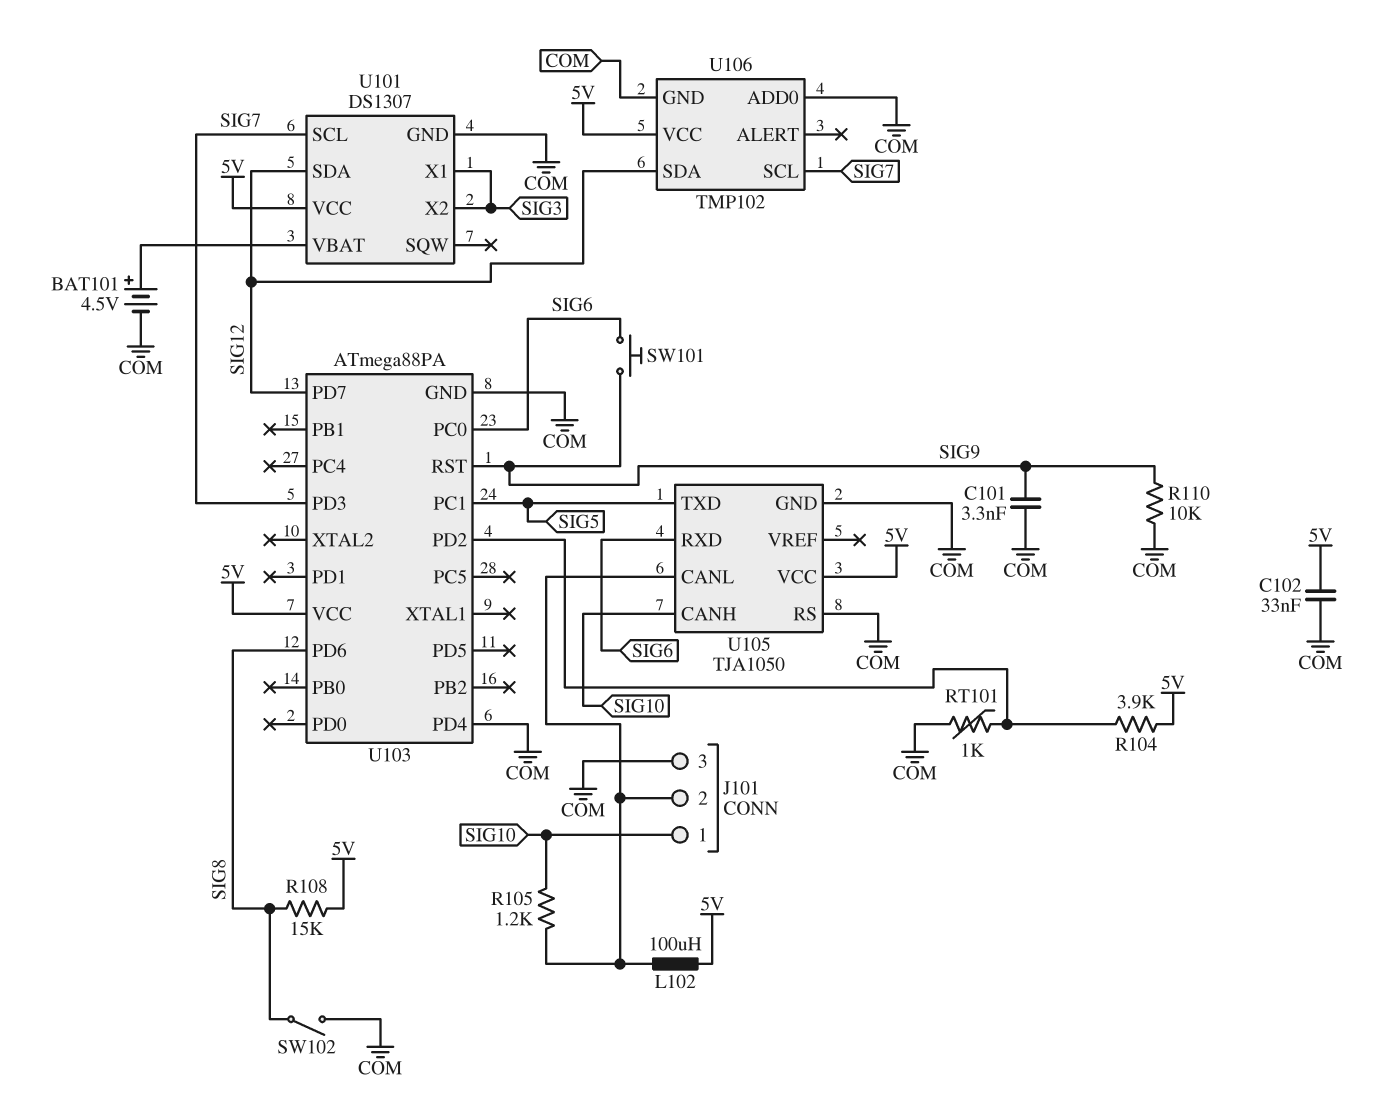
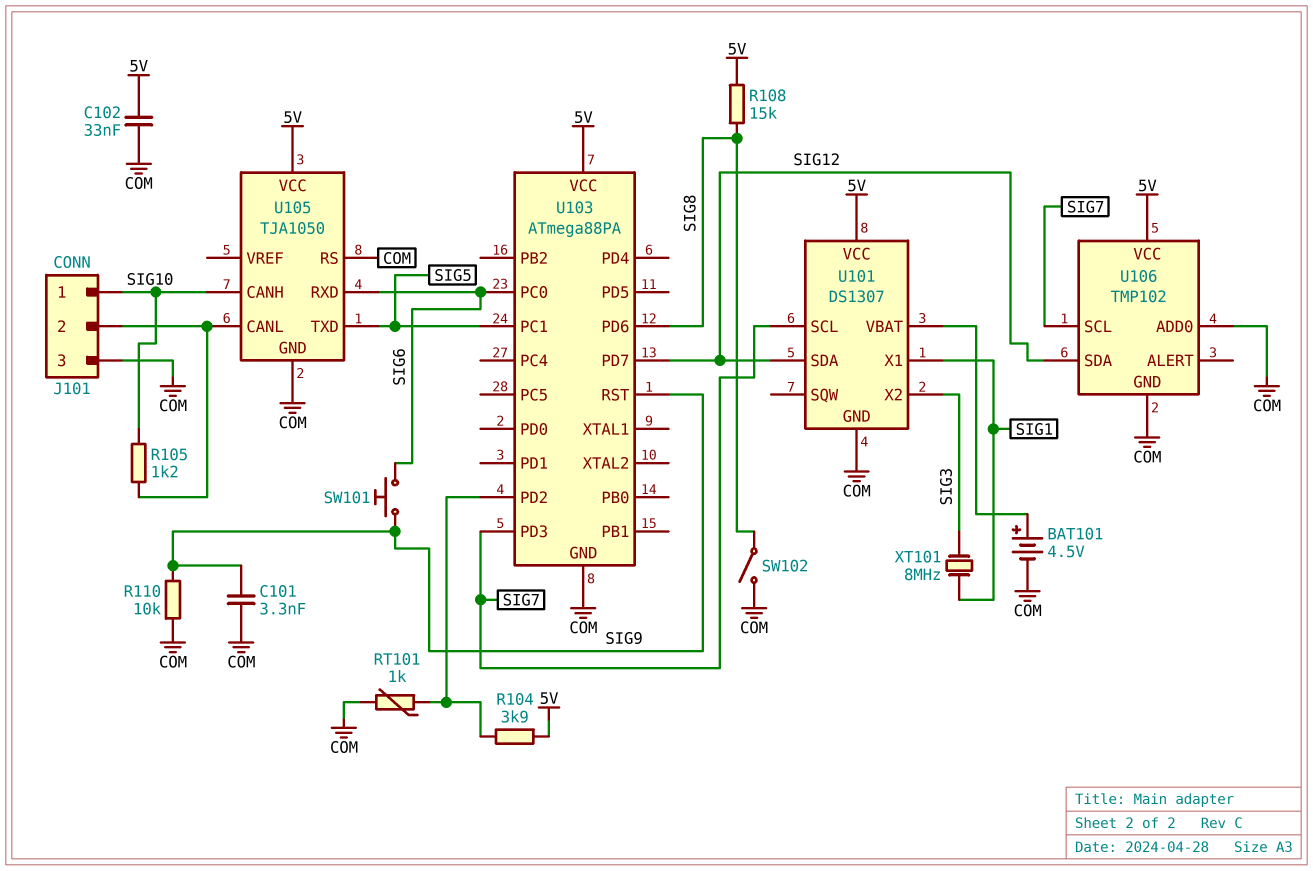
L102: 100uH (5V, J101/2) -> none
U101 pin X1: SIG3 -> SIG1
U103 pin PD4: COM -> none
XT101: none -> 8MHz (SIG1, SIG3)

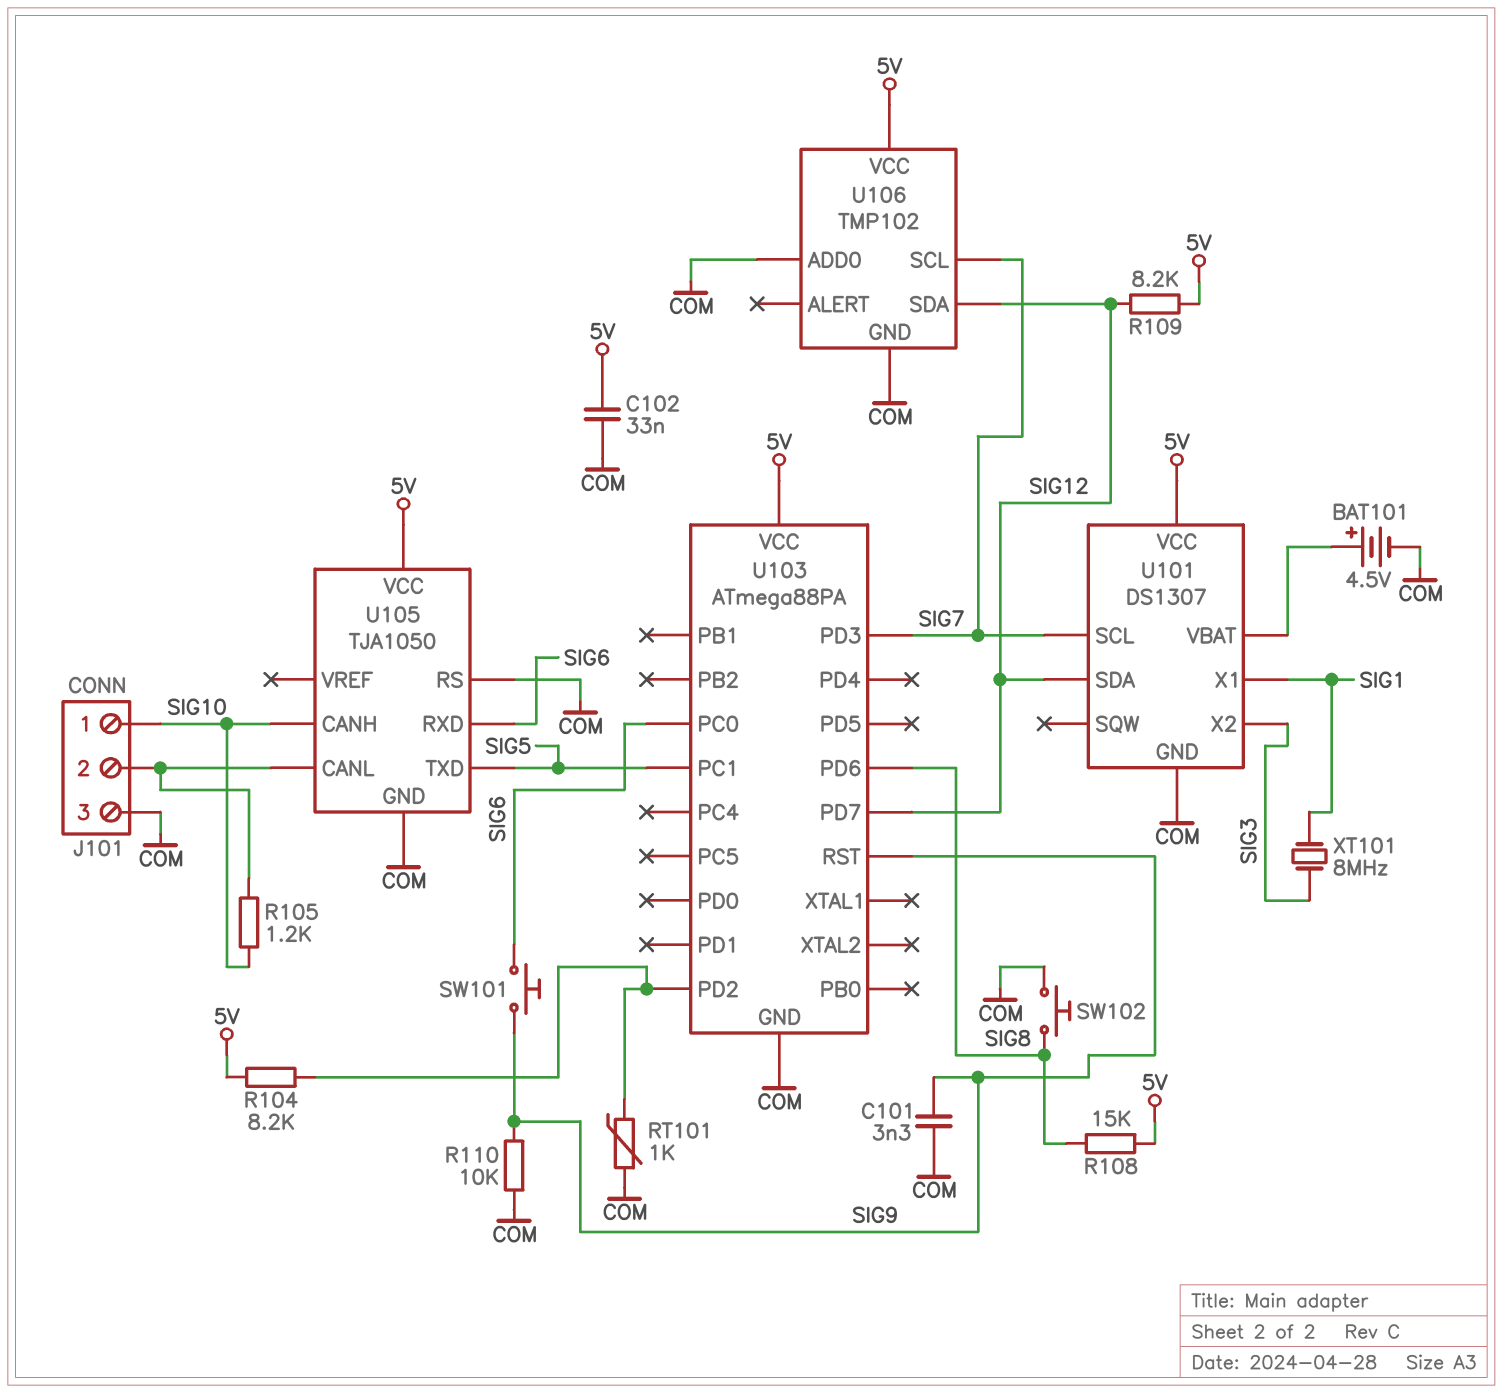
R104: 3.9k (5V, U103/PD2) -> 8.2k (5V, U103/PD2)
R109: none -> 8.2k (5V, SIG12)
SW102: switch (COM, SIG8) -> button (COM, SIG8)

